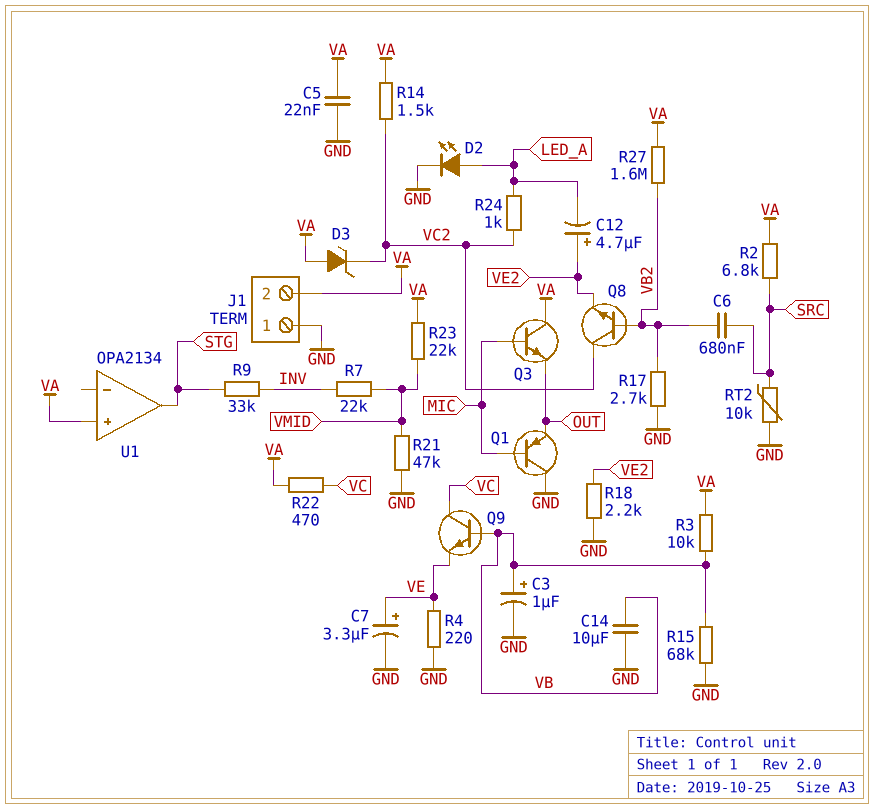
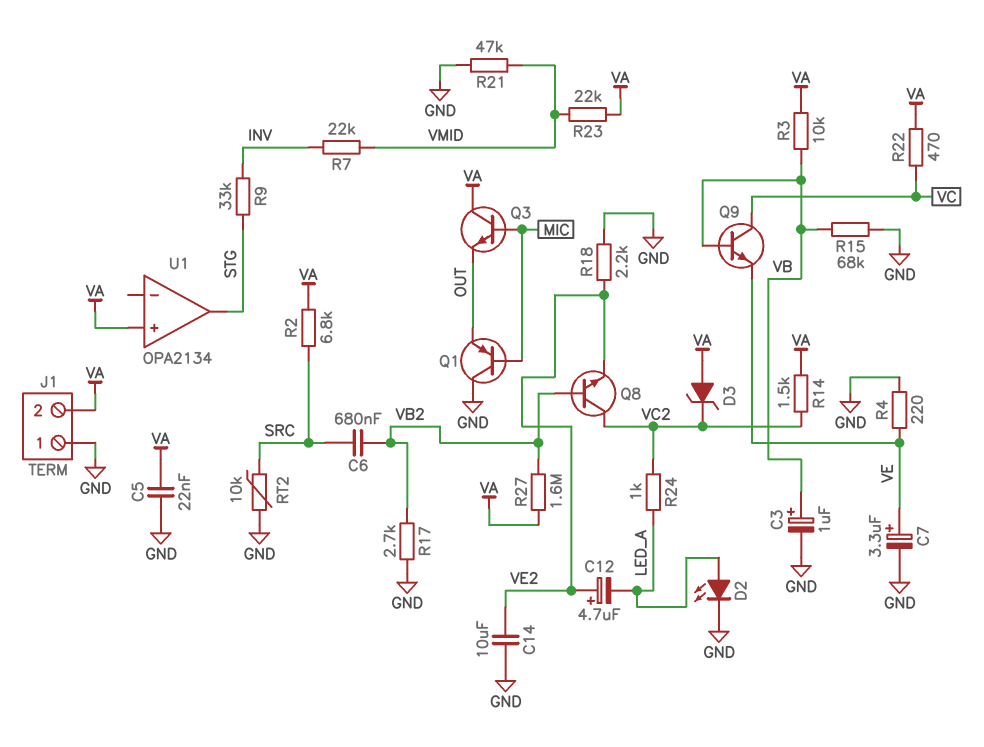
C14: 10uF (GND, VB) -> 10uF (GND, VE2)

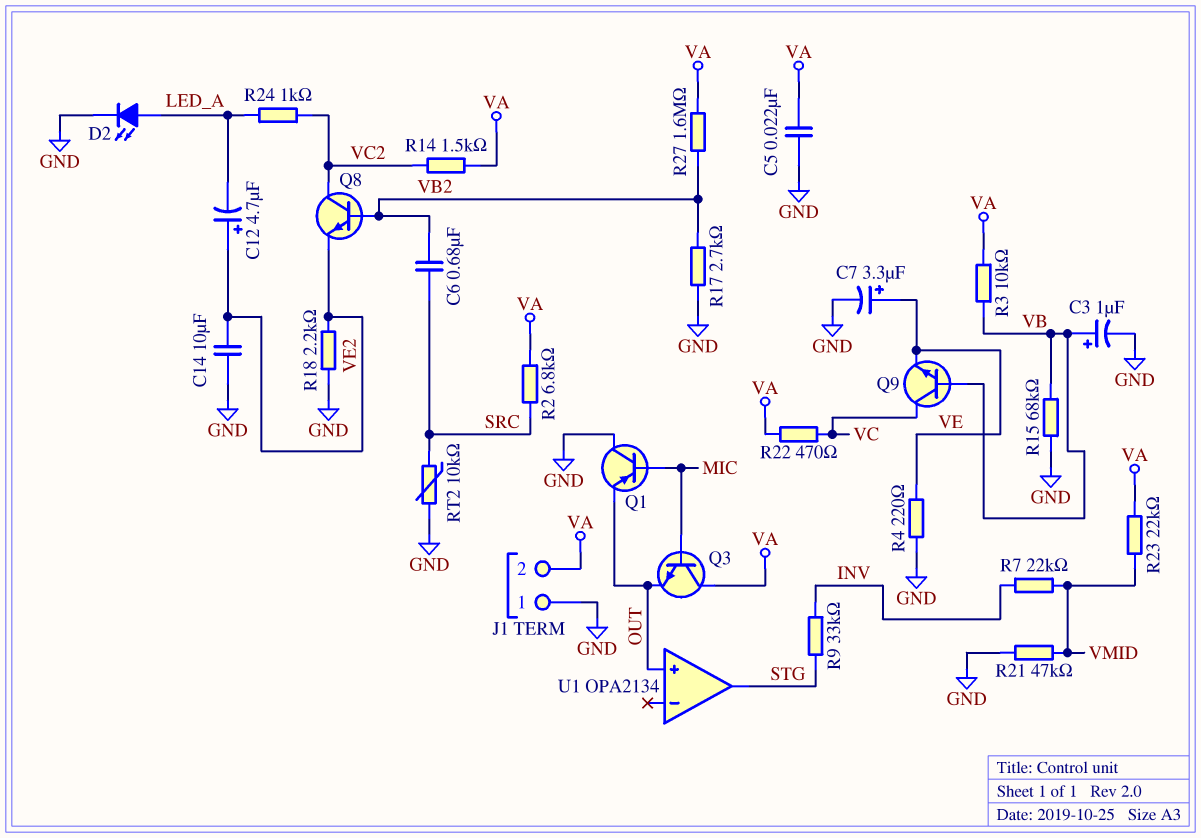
D3: zener (A VA, K VC2) -> none
U1 pin in+: VA -> OUT

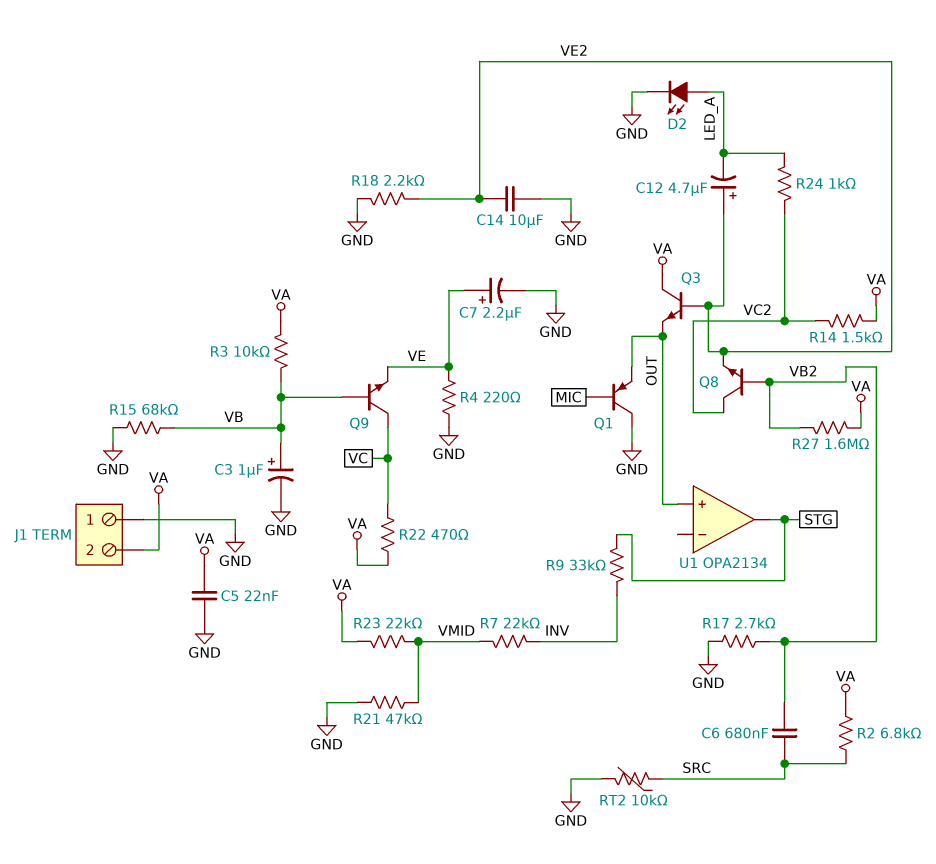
C7: 3.3uF (plus VE, minus GND) -> 2.2uF (plus VE, minus GND)
Q3: NPN (B MIC, C VA, E OUT) -> NPN (B VE2, C VA, E OUT)

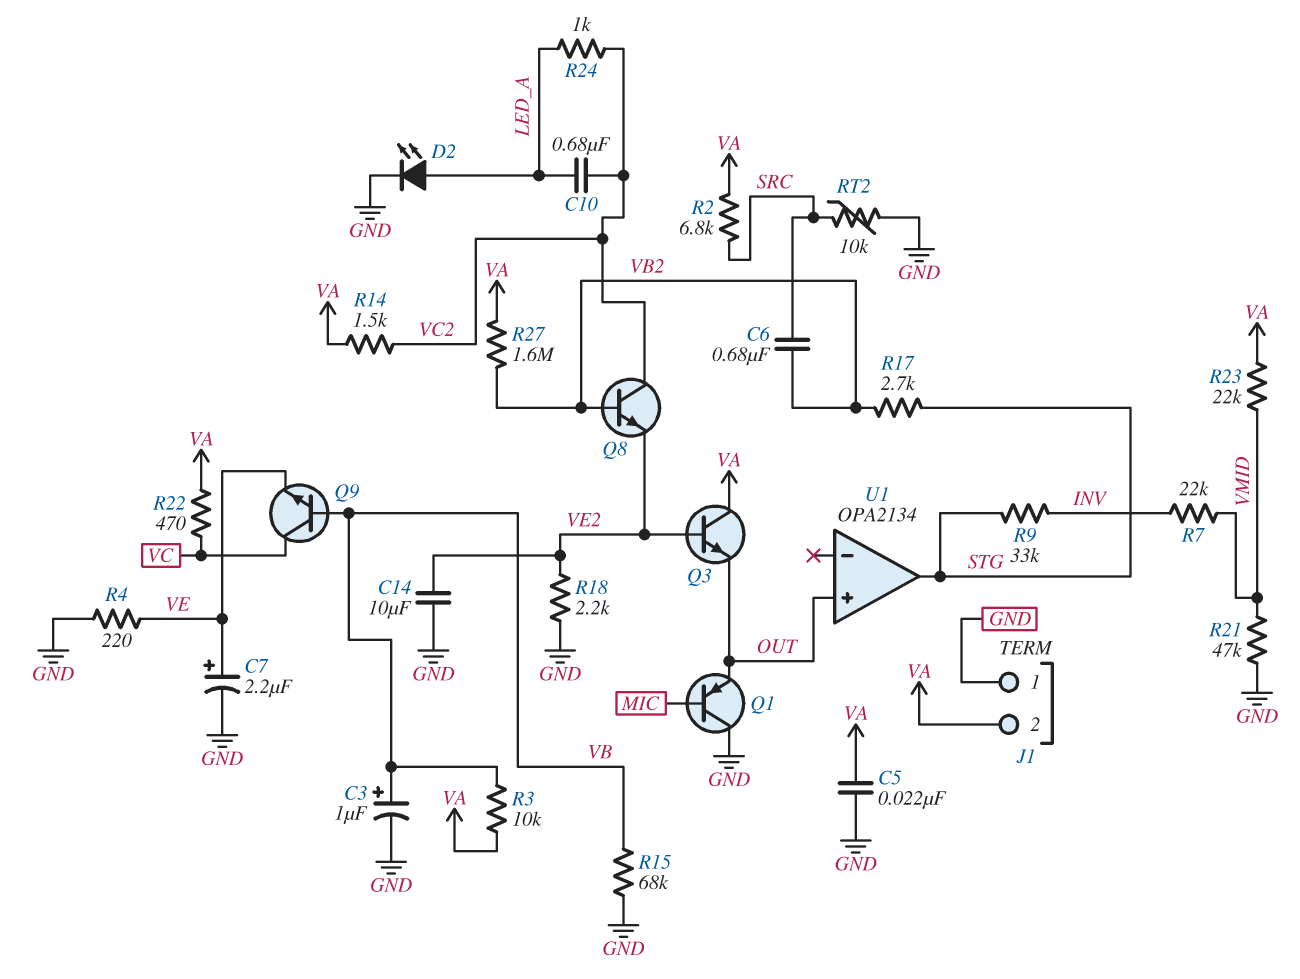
C10: none -> 680nF (LED_A, VC2)
C12: 4.7uF (plus VE2, minus LED_A) -> none
R17: 2.7k (GND, VB2) -> 2.7k (STG, VB2)

